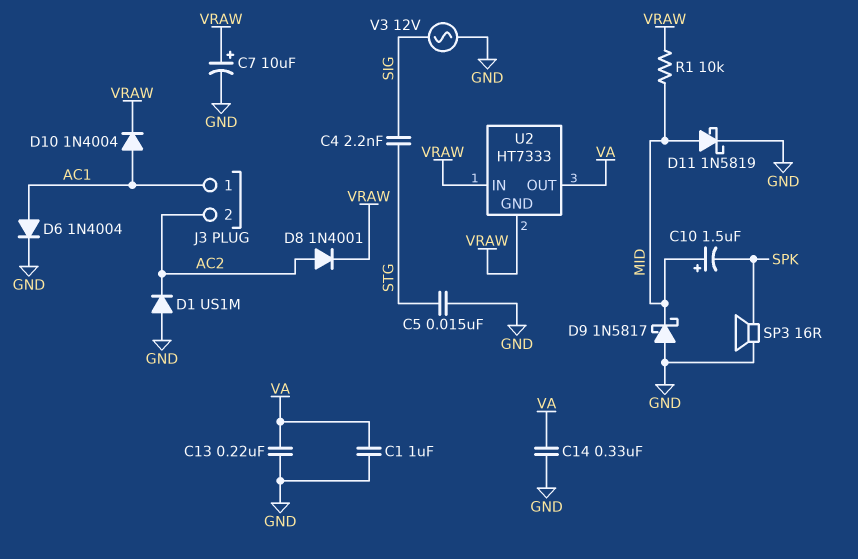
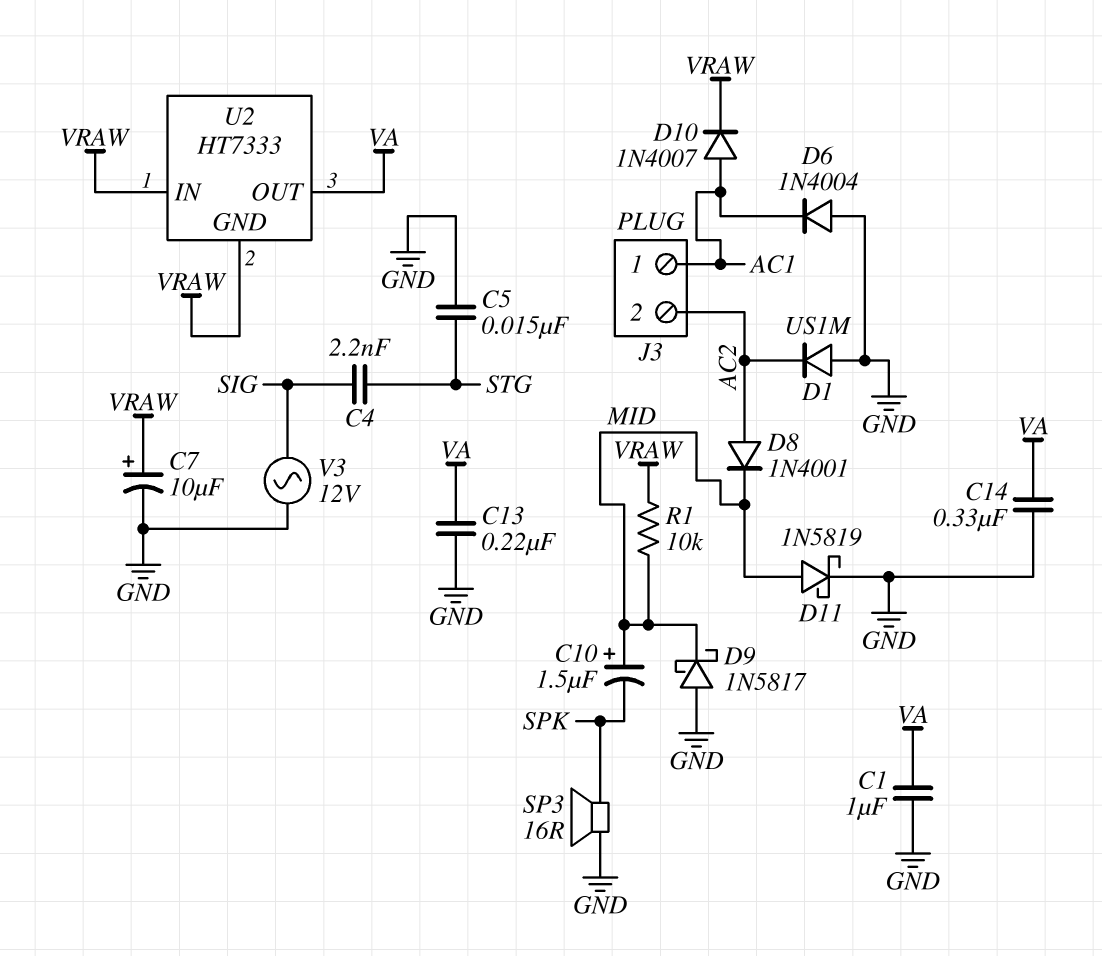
D6: diode 1N4004 (A AC1, K GND) -> diode 1N4004 (A GND, K AC1)
D8: diode 1N4001 (A AC2, K VRAW) -> diode 1N4001 (A AC2, K MID)
D10: diode 1N4004 (A AC1, K VRAW) -> diode 1N4007 (A AC1, K VRAW)

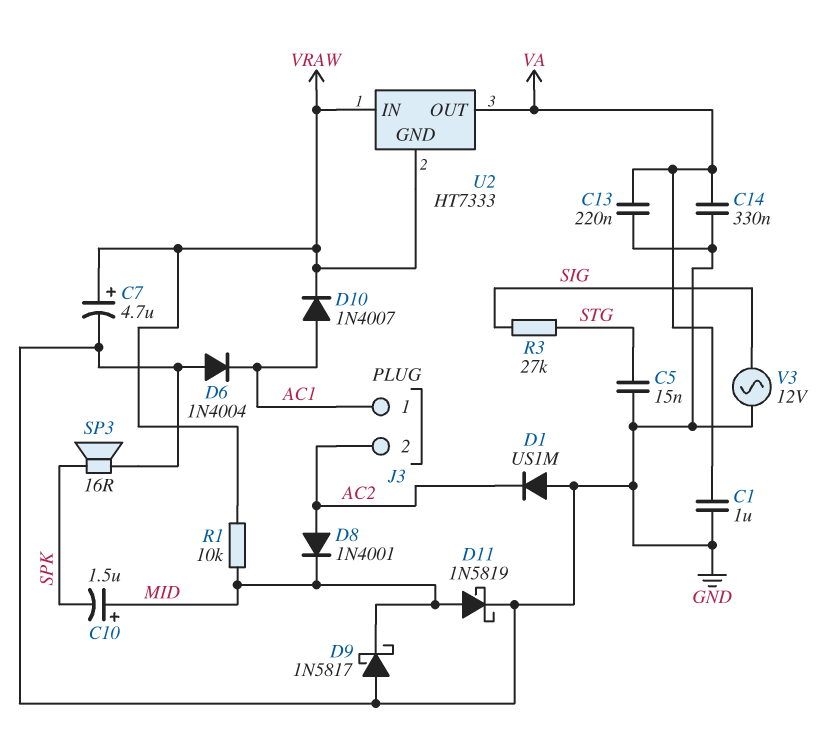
C4: 2.2nF (SIG, STG) -> none
C7: 10uF (plus VRAW, minus GND) -> 4.7uF (plus VRAW, minus GND)
R3: none -> 27k (SIG, STG)

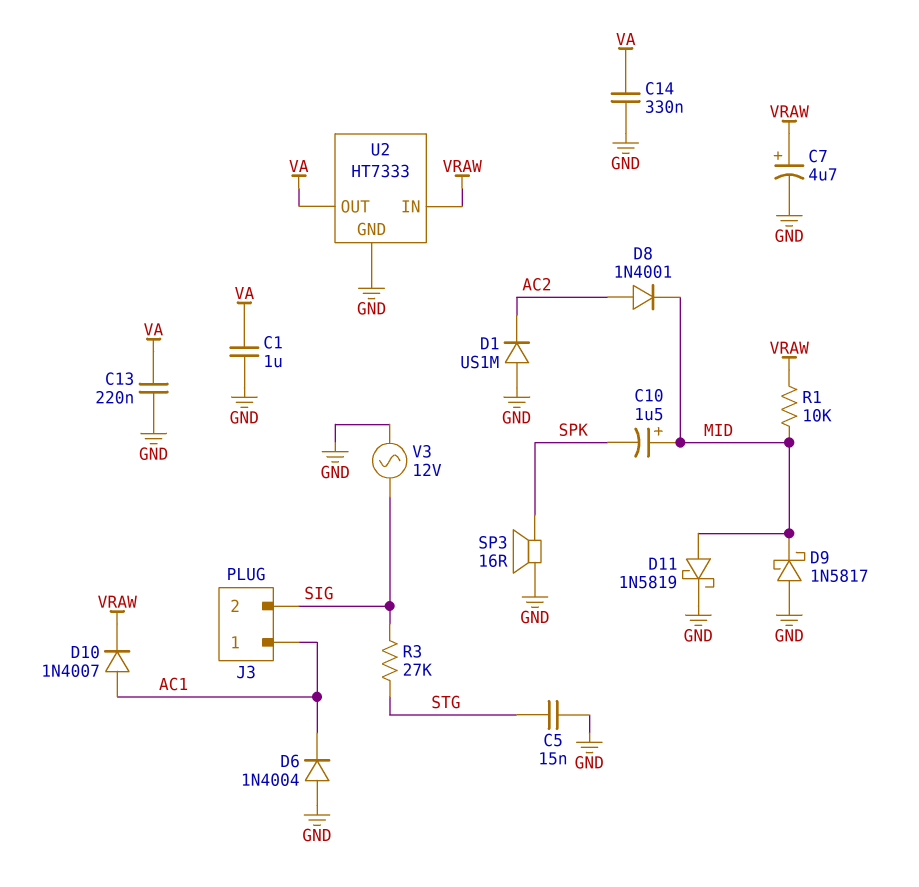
J3 pin 2: AC2 -> SIG
U2 pin GND: VRAW -> GND

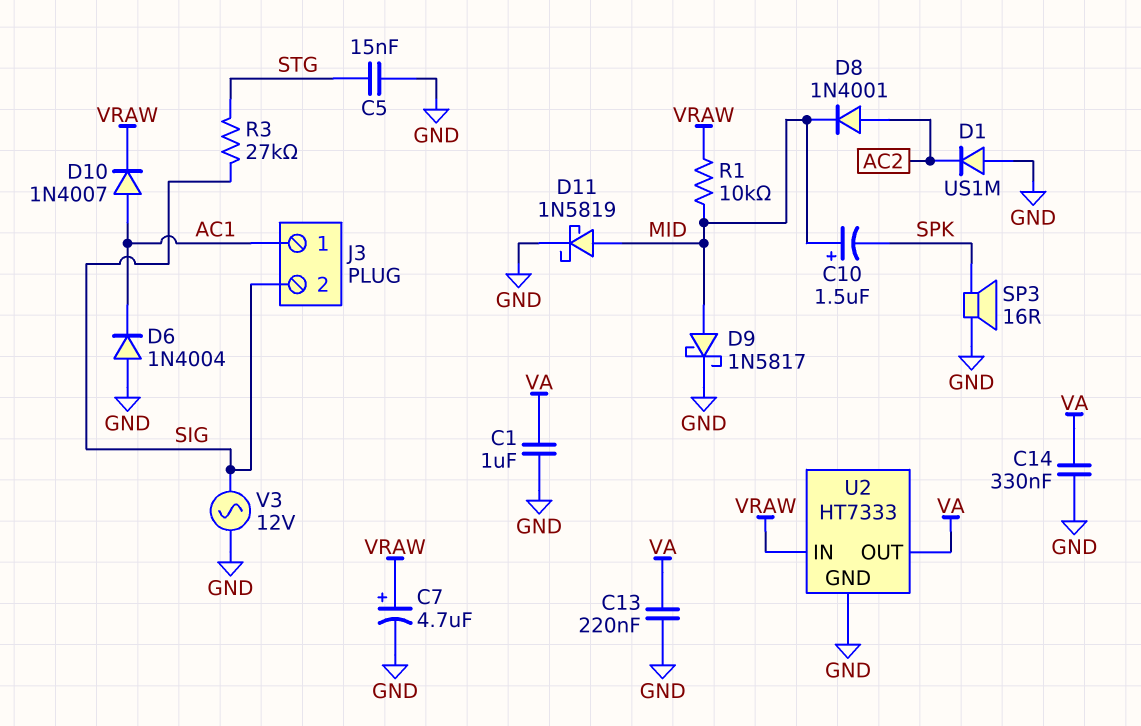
D9: schottky 1N5817 (A GND, K MID) -> schottky 1N5817 (A MID, K GND)

